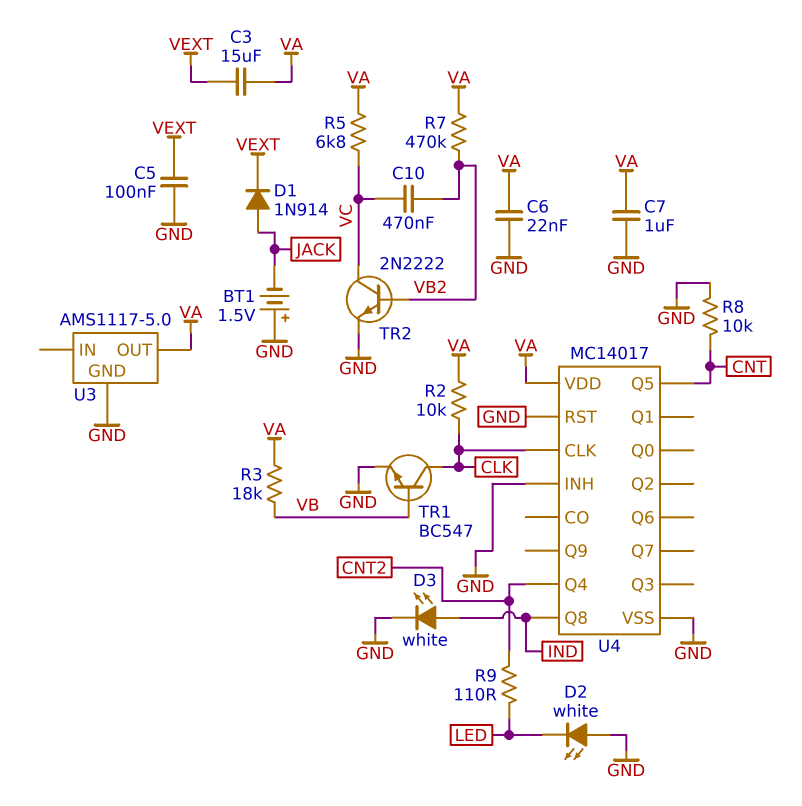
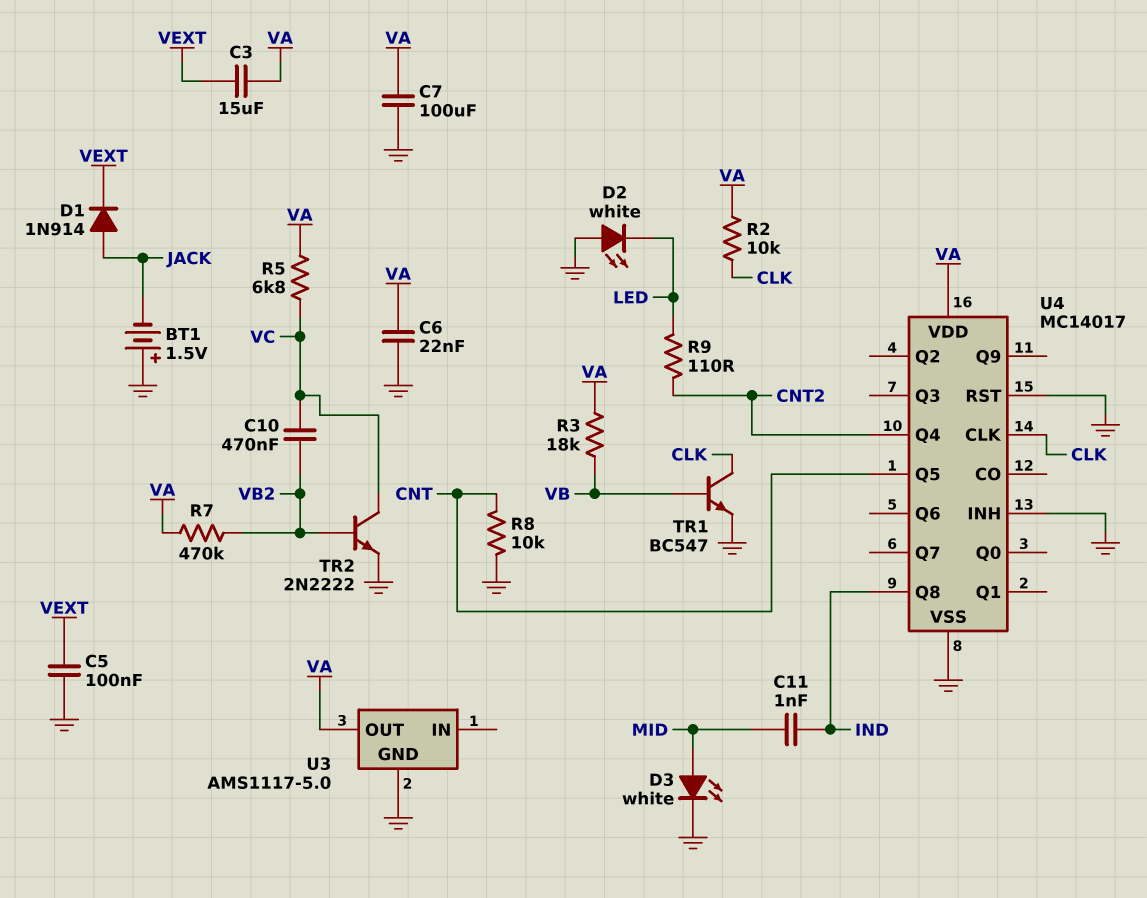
C7: 1uF (GND, VA) -> 100uF (GND, VA)
C11: none -> 1nF (IND, MID)
D3: LED white (A IND, K GND) -> LED white (A MID, K GND)

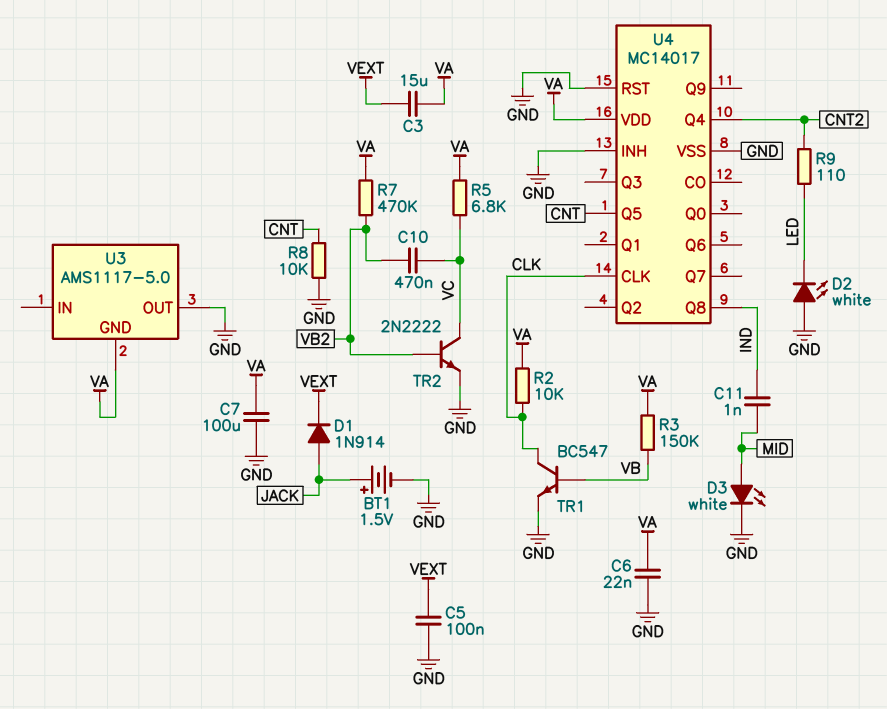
BT1: 1.5V (plus GND, minus JACK) -> 1.5V (plus JACK, minus GND)
R3: 18k (VA, VB) -> 150k (VA, VB)
U3 pin GND: GND -> VA
U3 pin OUT: VA -> GND

